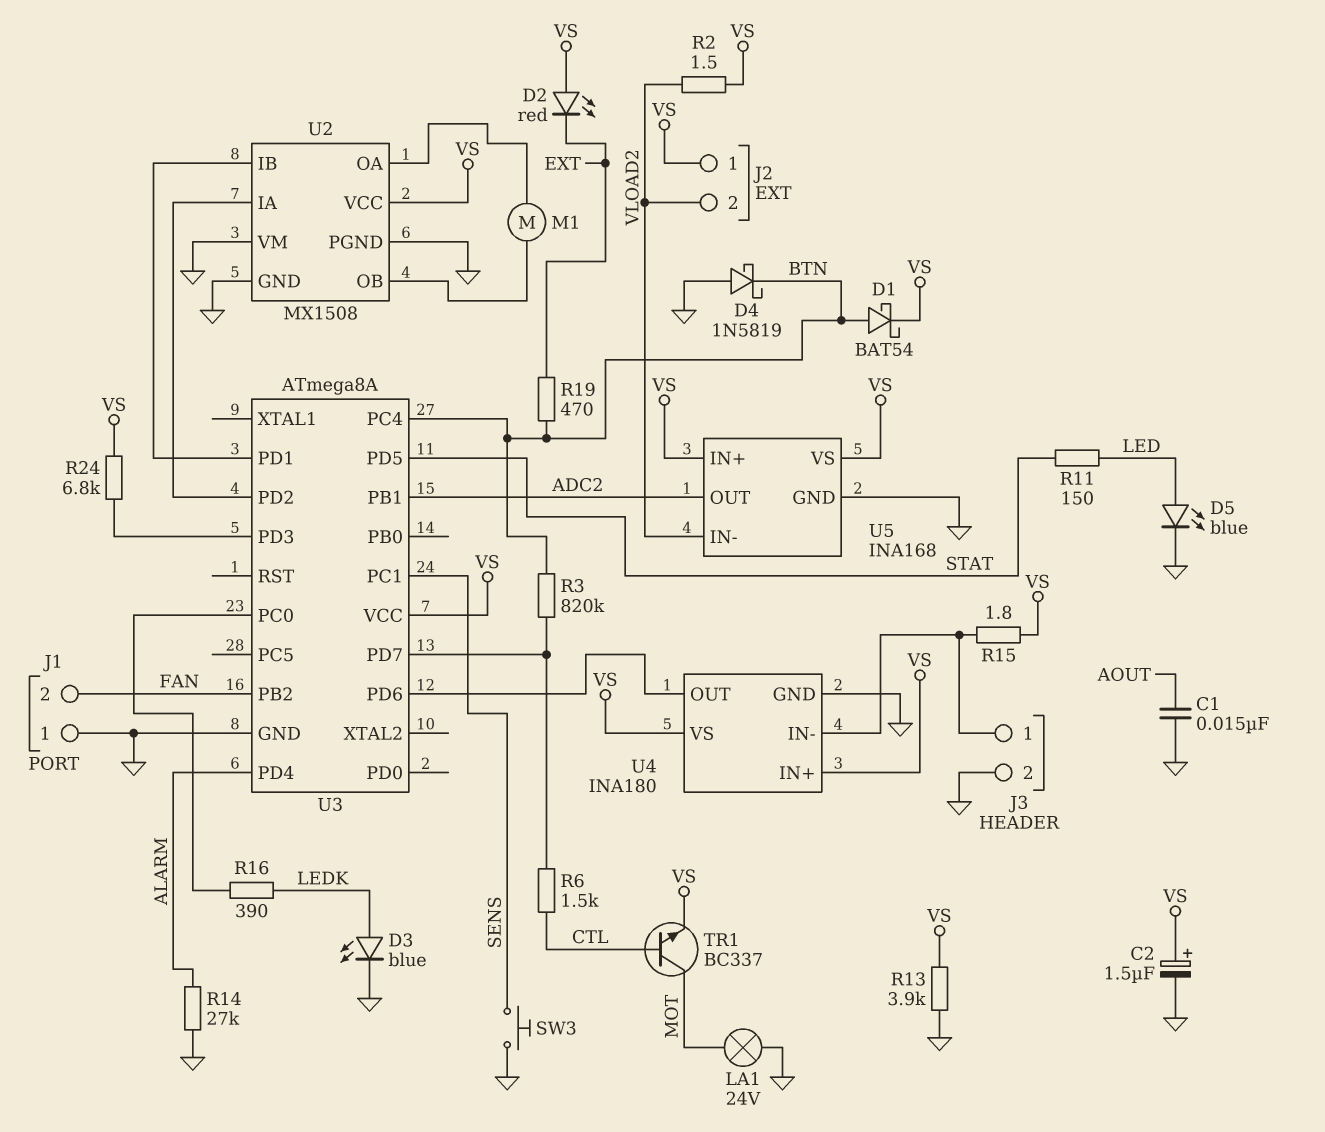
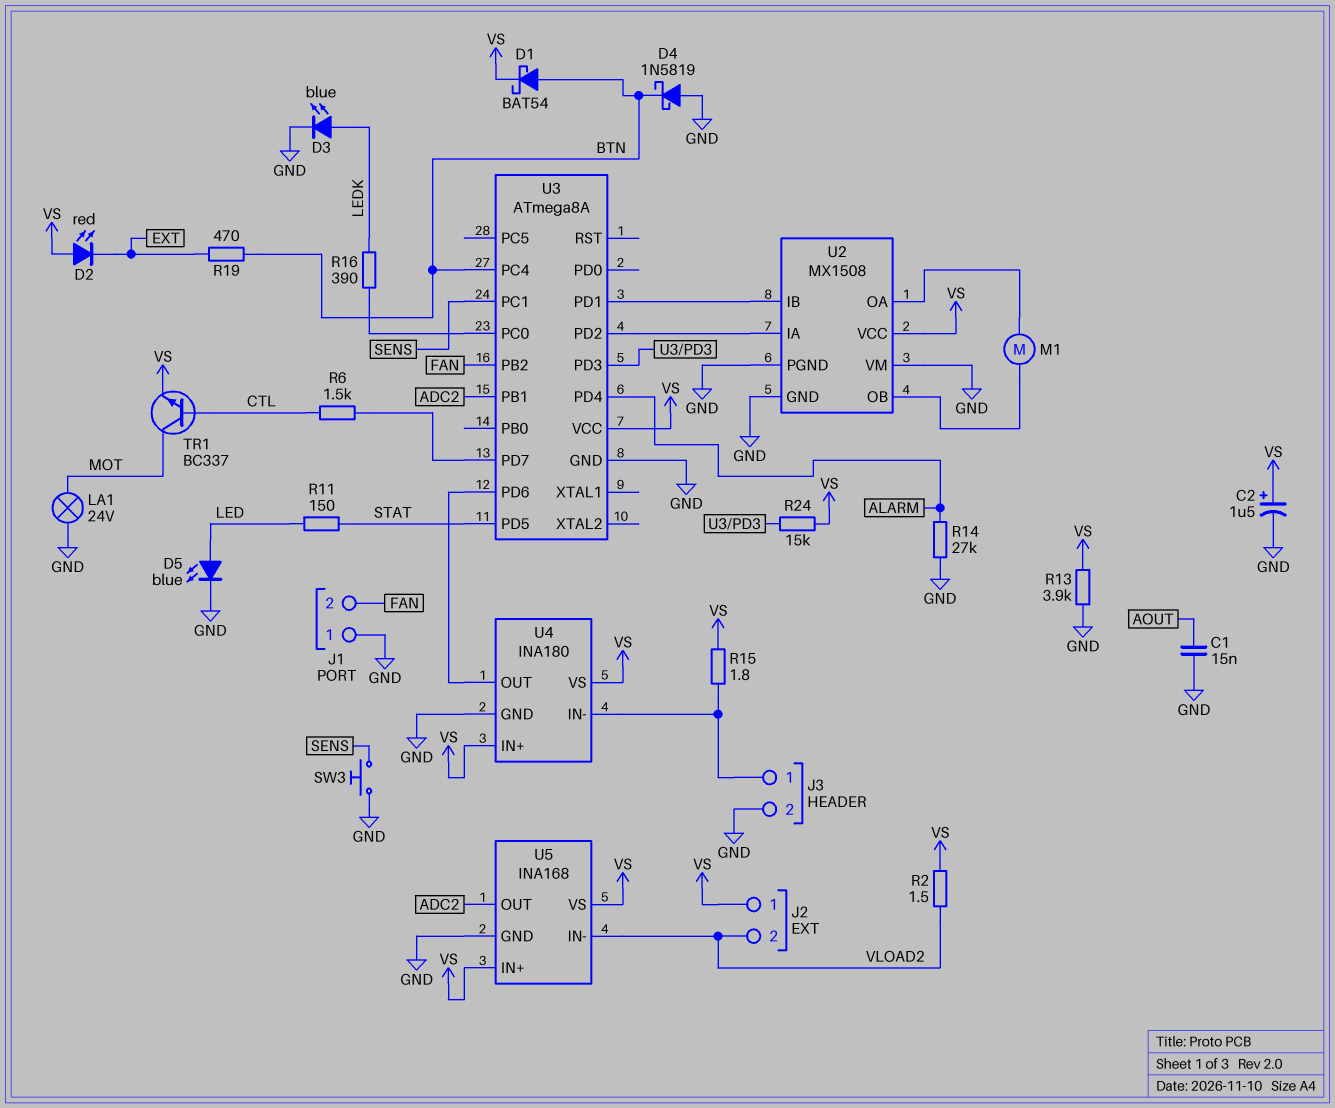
R3: 820k (BTN, U3/PD7) -> none
R24: 6.8k (U3/PD3, VS) -> 15k (U3/PD3, VS)

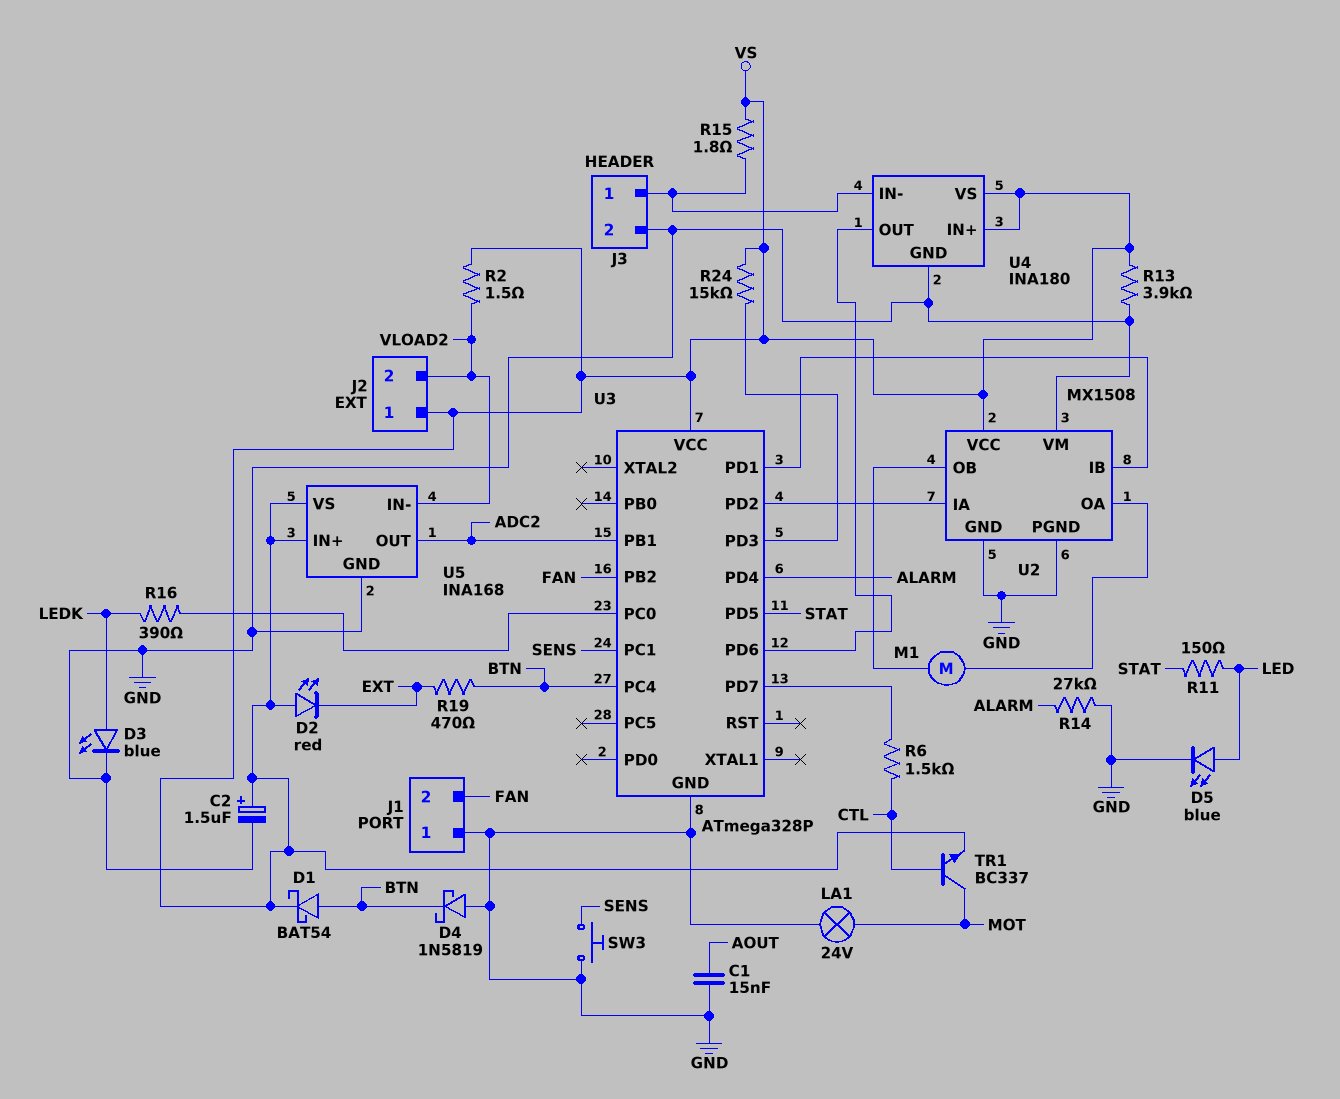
U3: ATmega8A -> ATmega328P

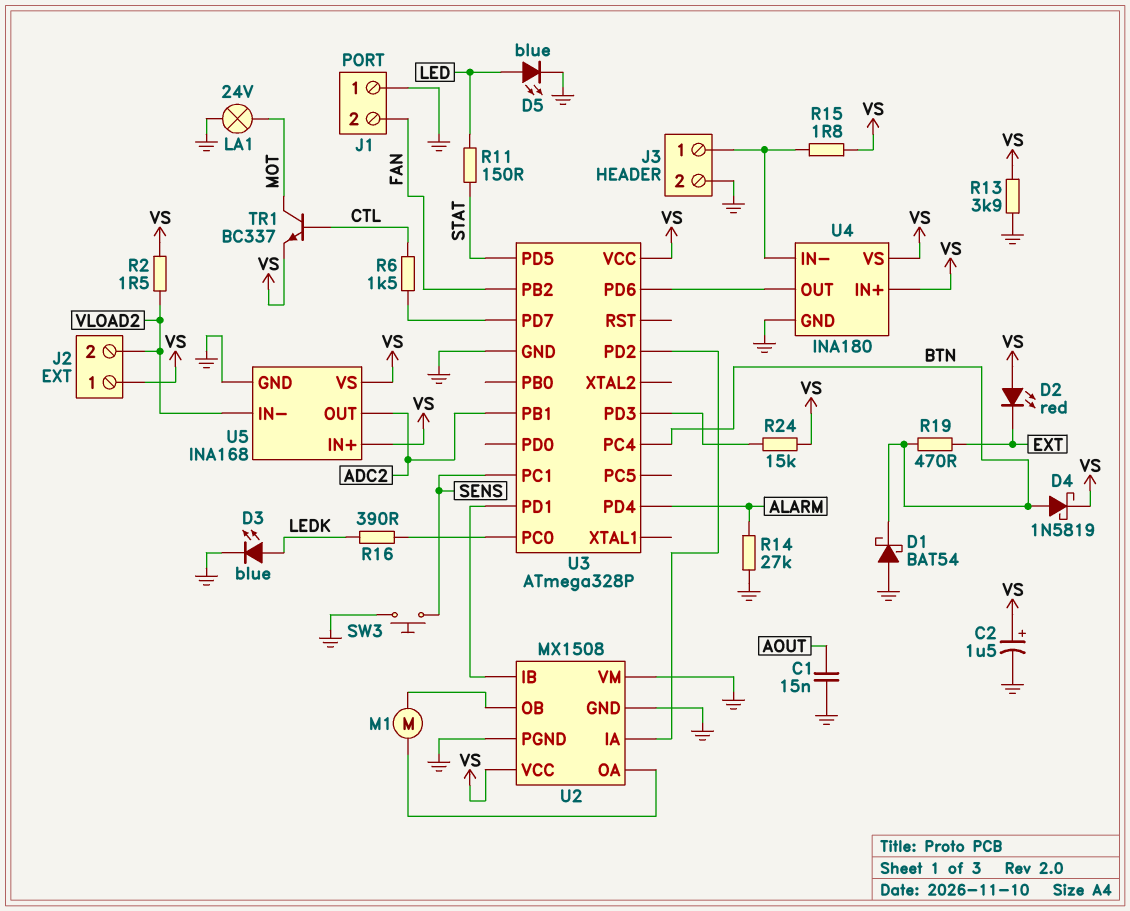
D1: schottky BAT54 (A BTN, K VS) -> schottky BAT54 (A GND, K BTN)
D4: schottky 1N5819 (A GND, K BTN) -> schottky 1N5819 (A BTN, K VS)

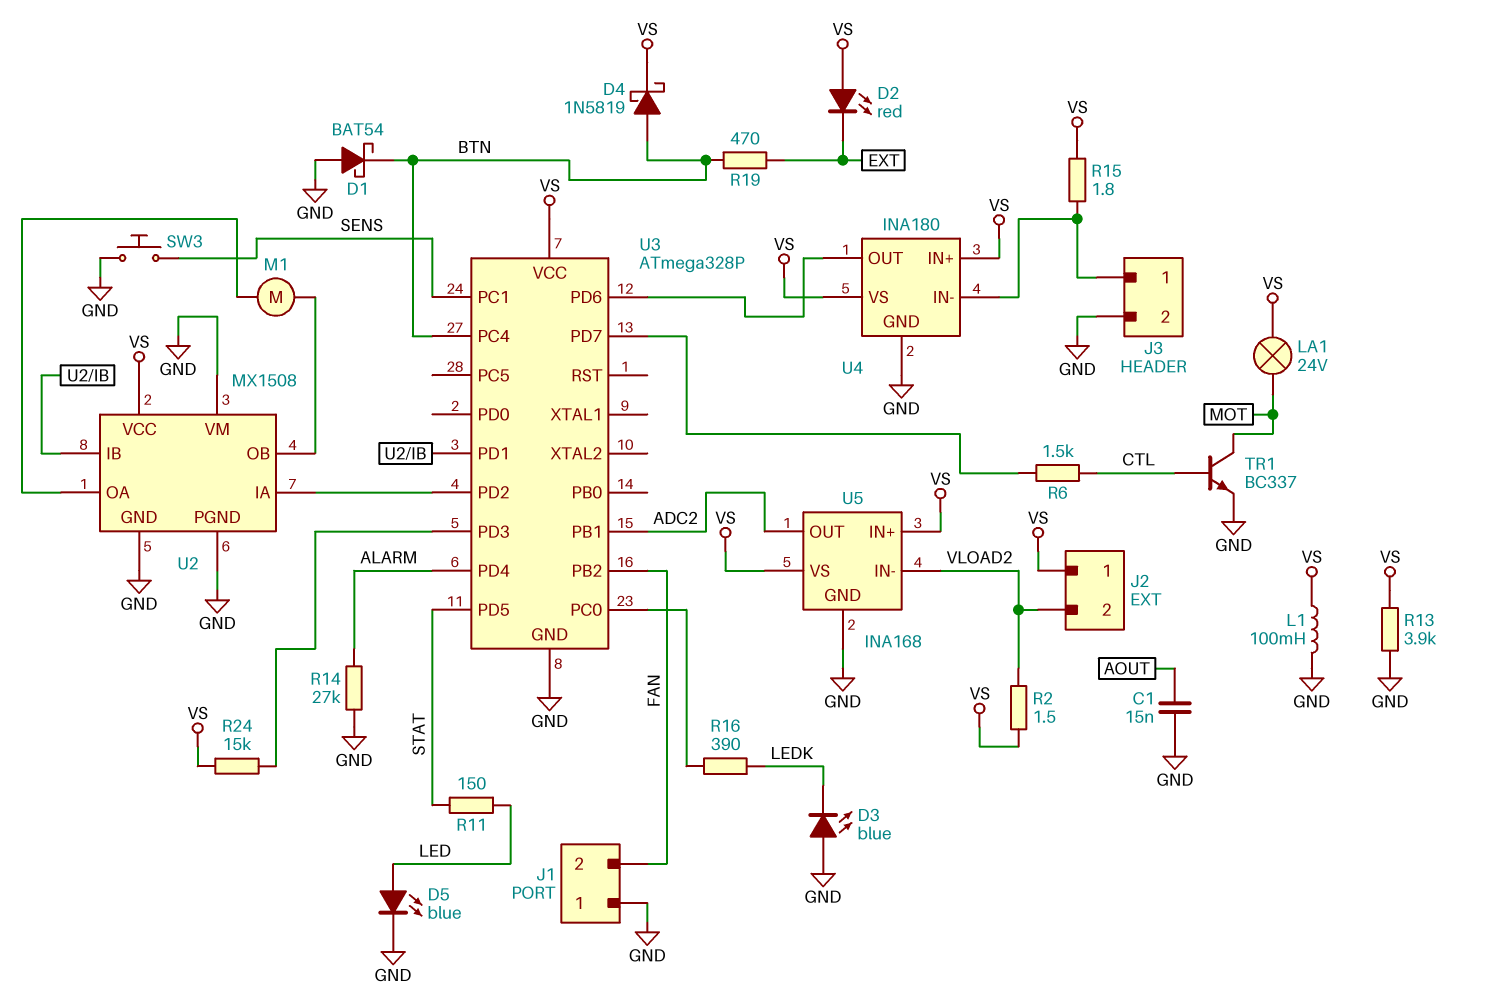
C2: 1.5uF (plus VS, minus GND) -> none
D3: LED blue (A LEDK, K GND) -> LED blue (A GND, K LEDK)
L1: none -> 100mH (GND, VS)
LA1: lamp 24V (GND, MOT) -> lamp 24V (MOT, VS)
TR1: NPN BC337 (B CTL, C MOT, E VS) -> NPN BC337 (B CTL, C MOT, E GND)

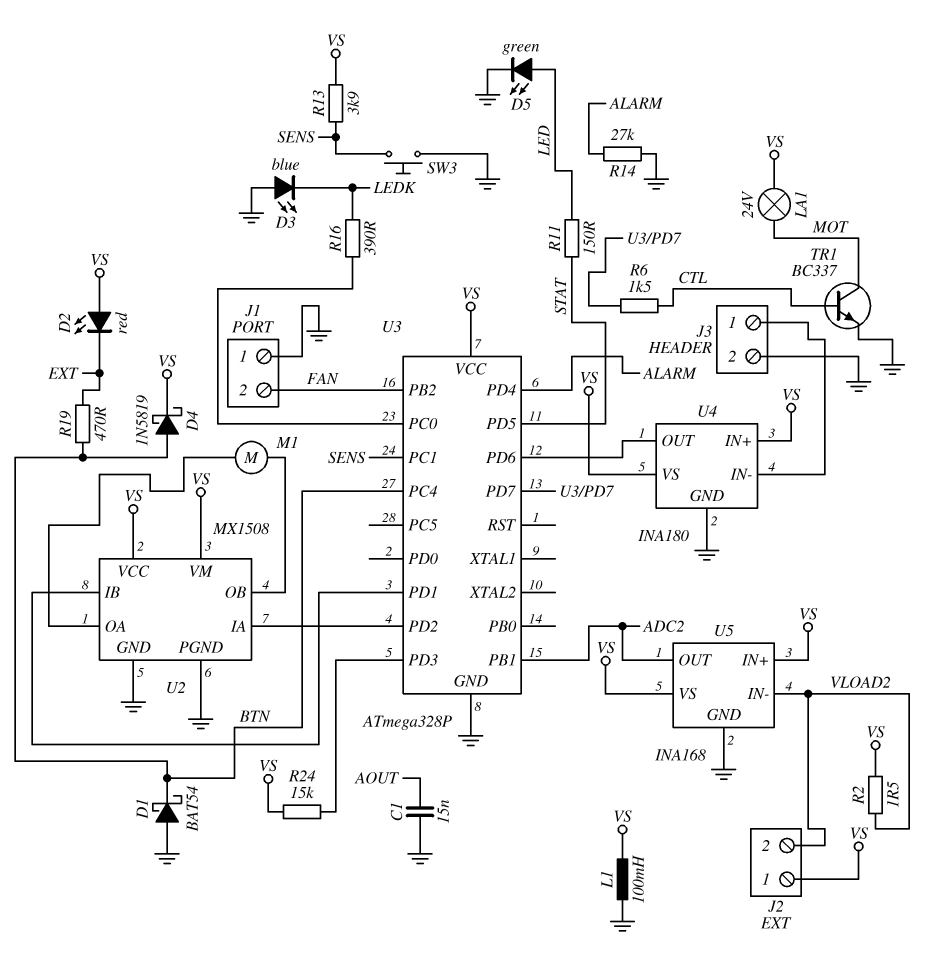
D5: LED blue (A LED, K GND) -> LED green (A LED, K GND)
R13: 3.9k (GND, VS) -> 3.9k (SENS, VS)
R15: 1.8 (J3/1, VS) -> none
U2 pin VM: GND -> VS

